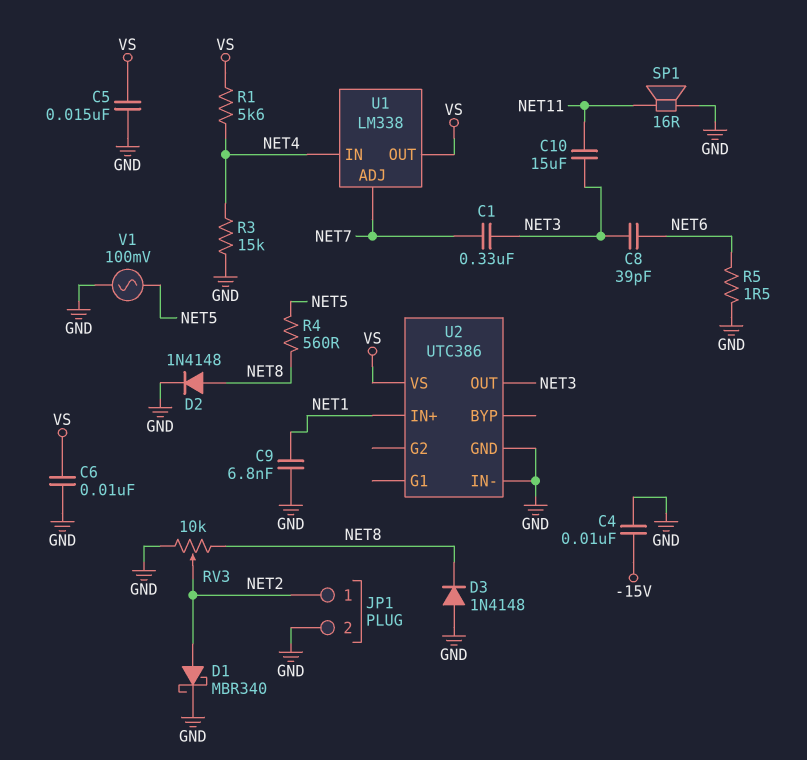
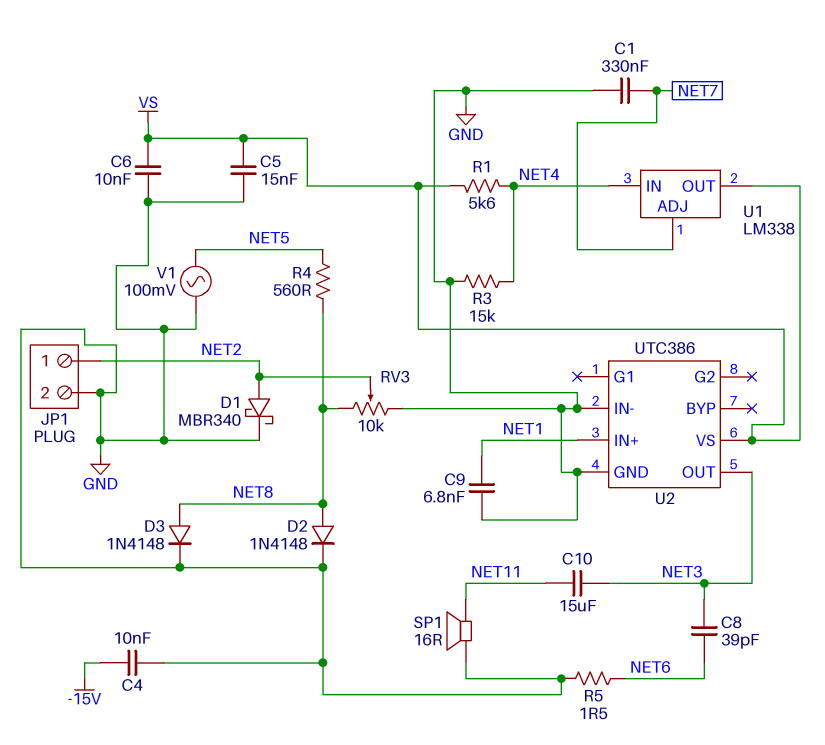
C1: 330nF (NET3, NET7) -> 330nF (GND, NET7)
D3: diode 1N4148 (A GND, K NET8) -> diode 1N4148 (A NET8, K GND)

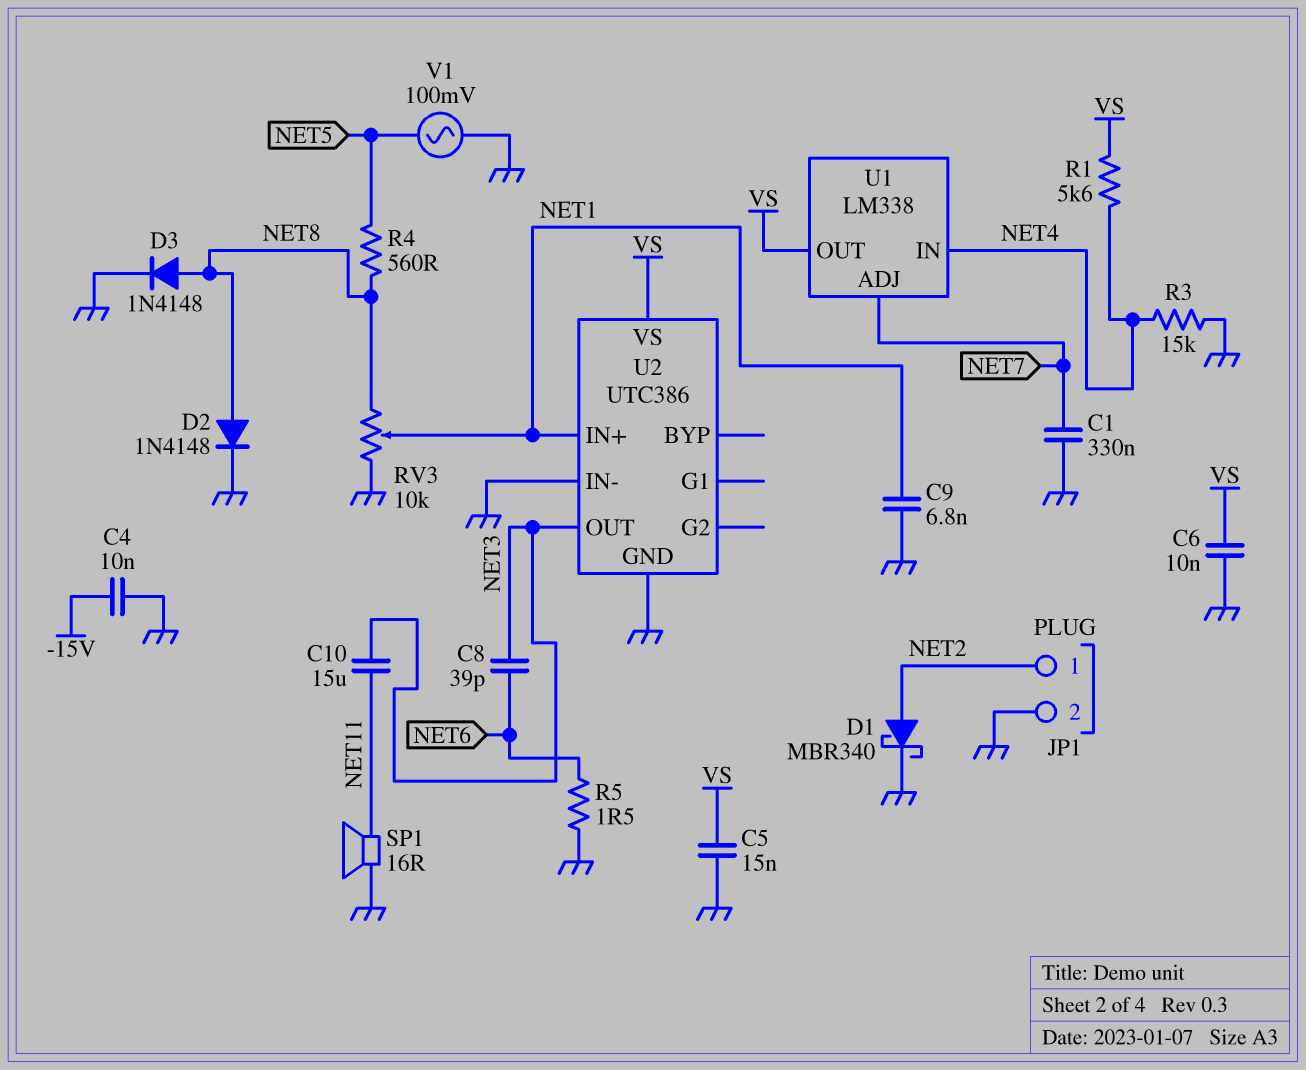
RV3: 10k (GND, NET8, wiper NET2) -> 10k (GND, NET8, wiper NET1)

